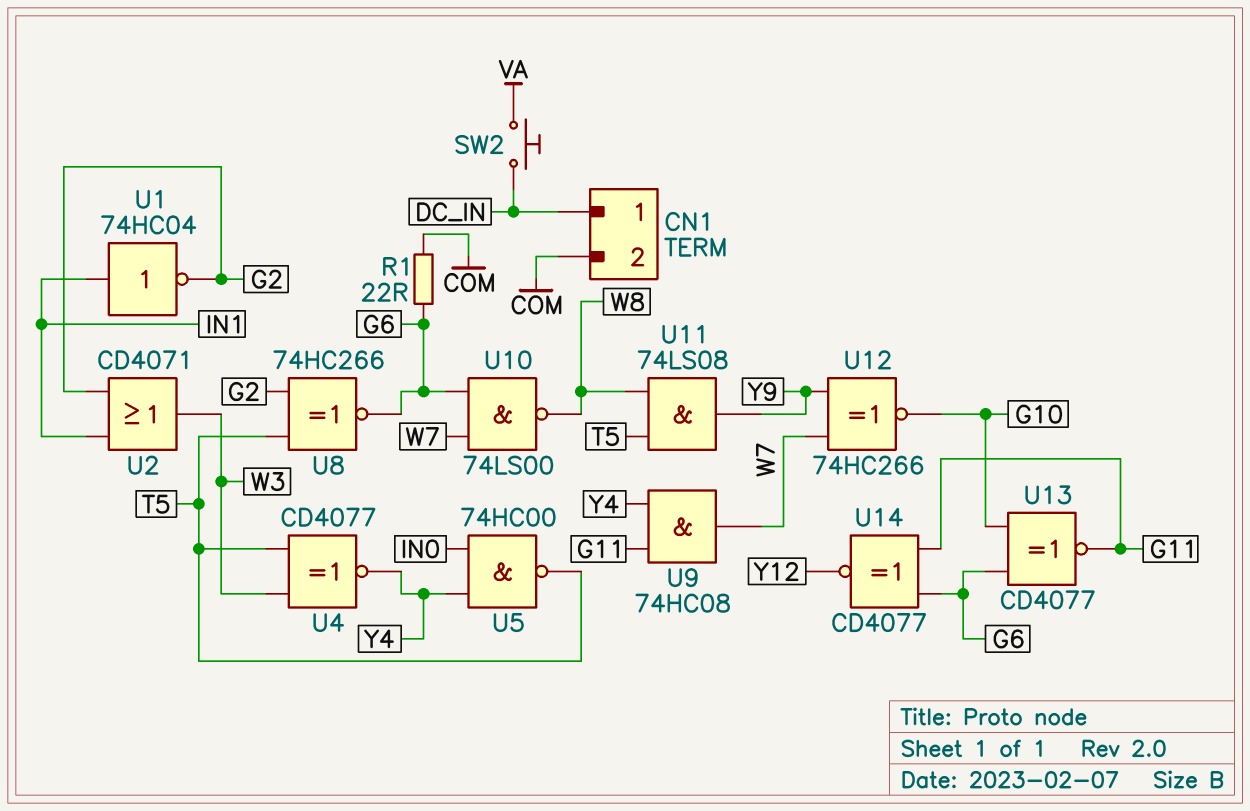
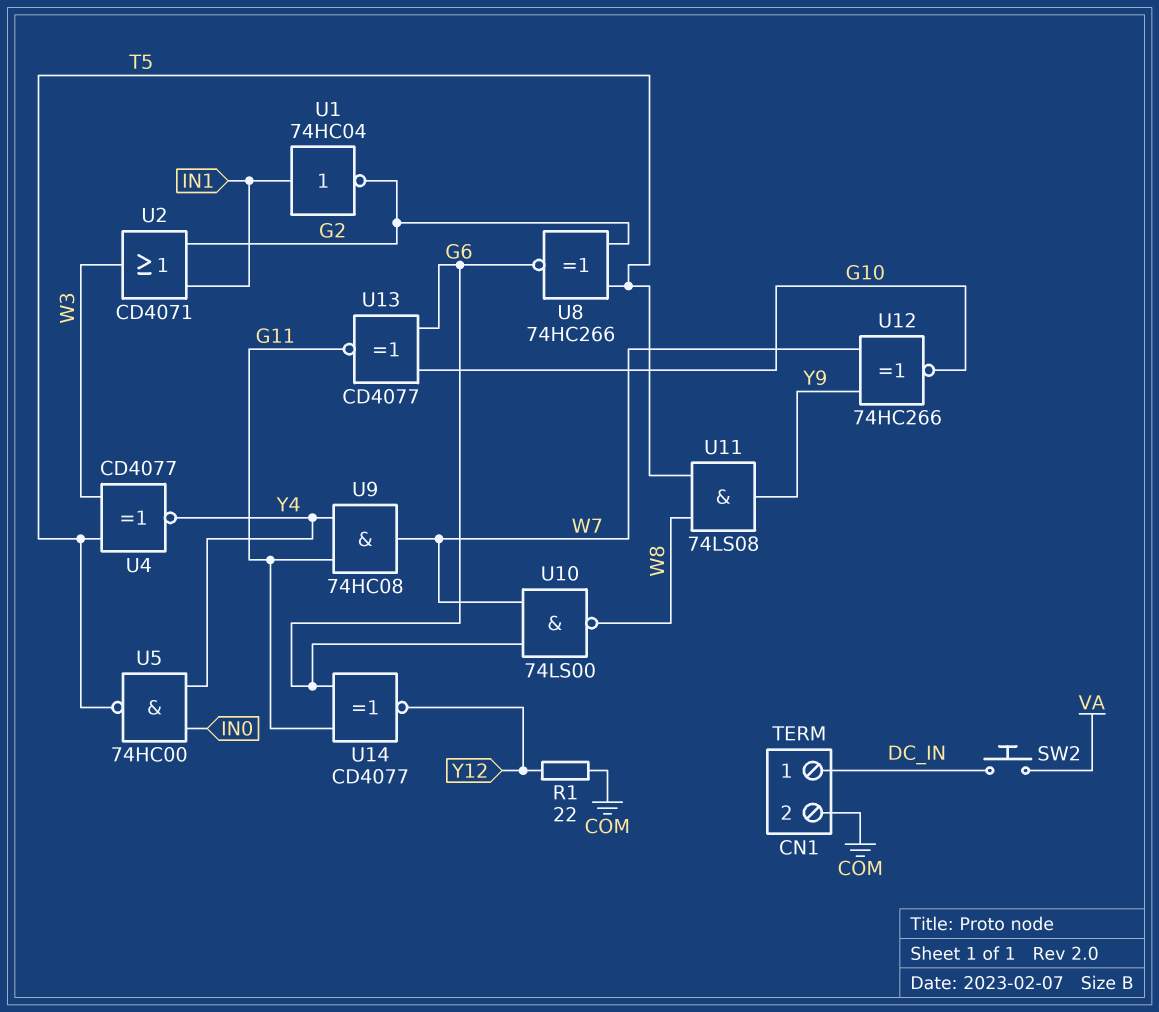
R1: 22 (COM, G6) -> 22 (COM, Y12)

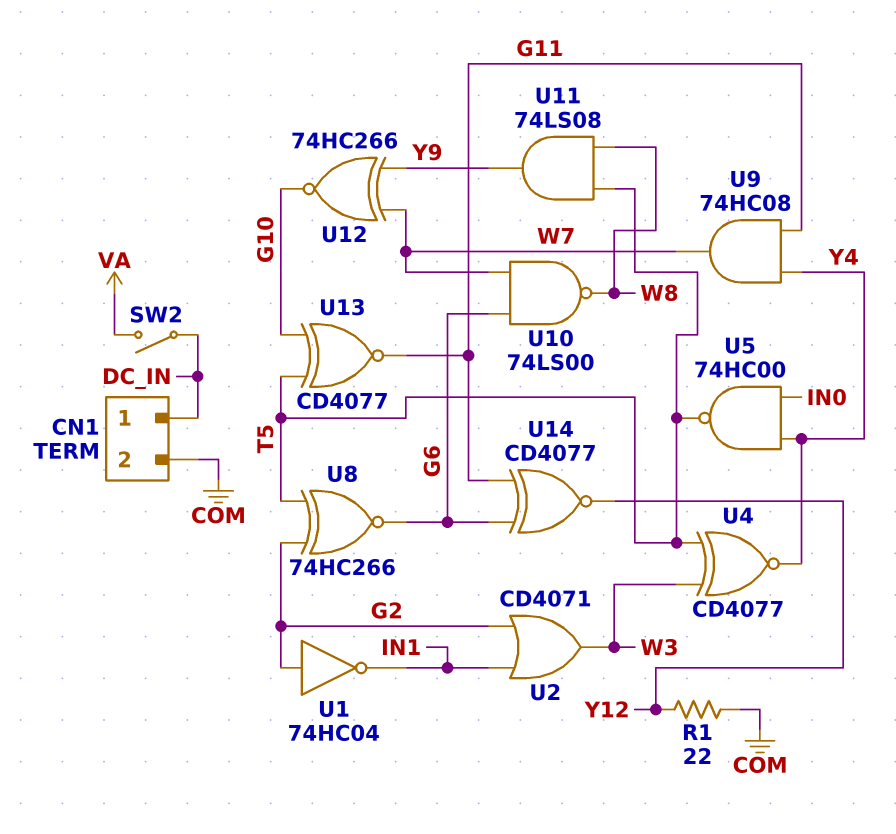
SW2: button (DC_IN, VA) -> switch (DC_IN, VA)
U1: NOT 74HC04 (in IN1, out G2) -> NOT 74HC04 (in G2, out IN1)
U13: XNOR CD4077 (in G6, in G10, out G11) -> XNOR CD4077 (in G10, in T5, out G11)

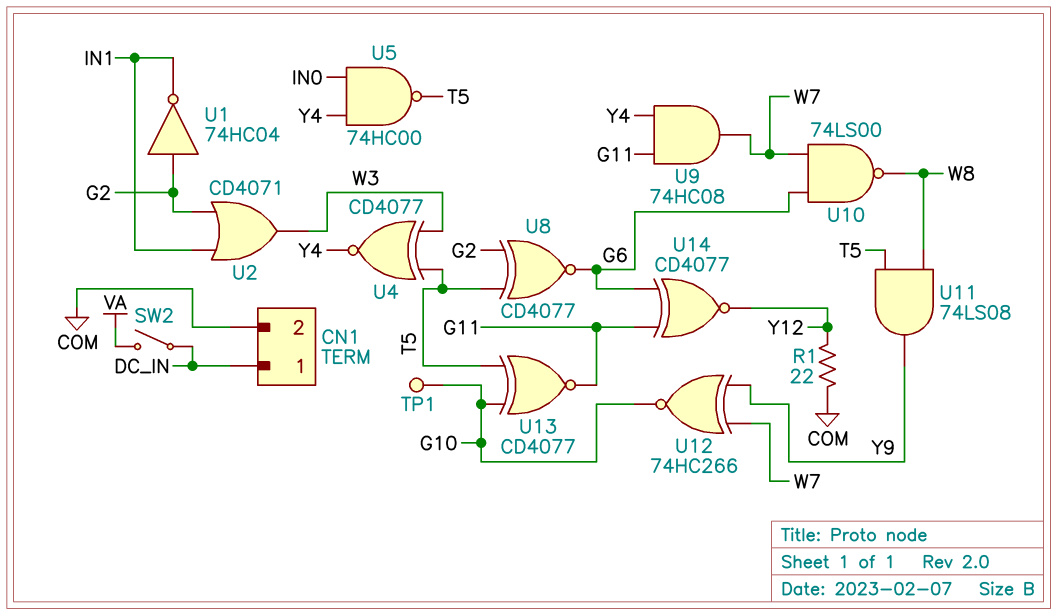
TP1: none -> test point (G10)
U8: XNOR 74HC266 (in G2, in T5, out G6) -> XNOR CD4077 (in G2, in T5, out G6)

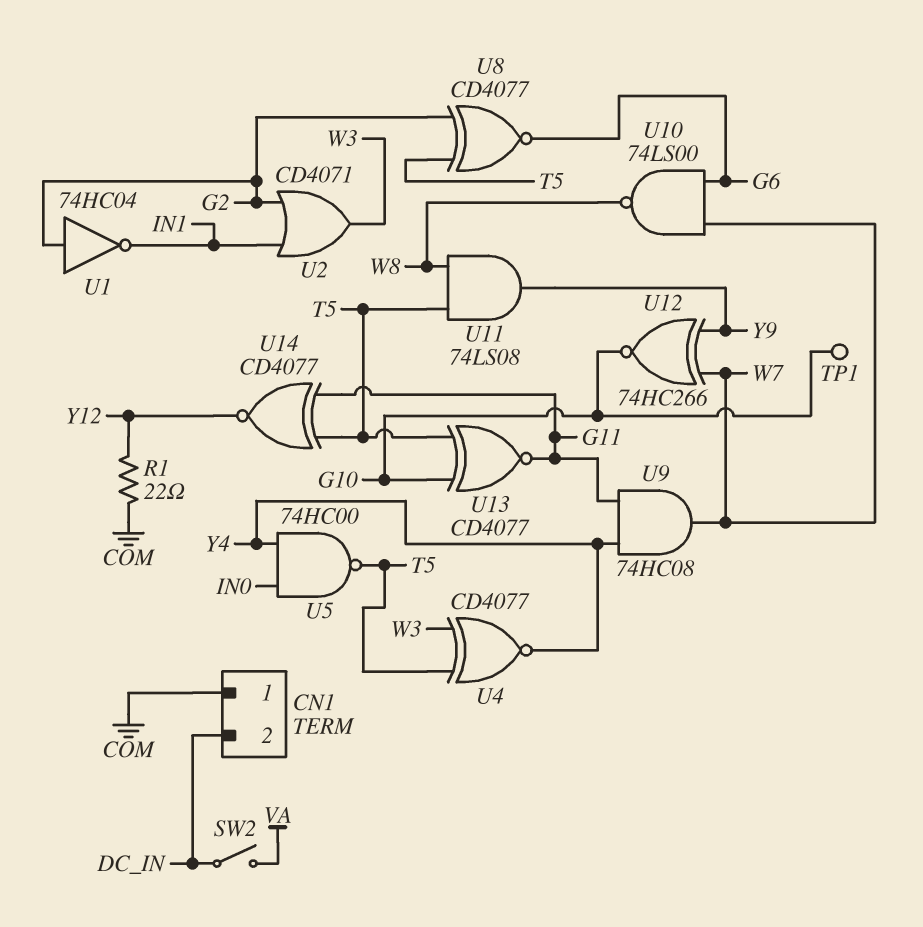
CN1 pin 1: DC_IN -> COM
CN1 pin 2: COM -> DC_IN
U14: XNOR CD4077 (in G6, in G11, out Y12) -> XNOR CD4077 (in G11, in T5, out Y12)

